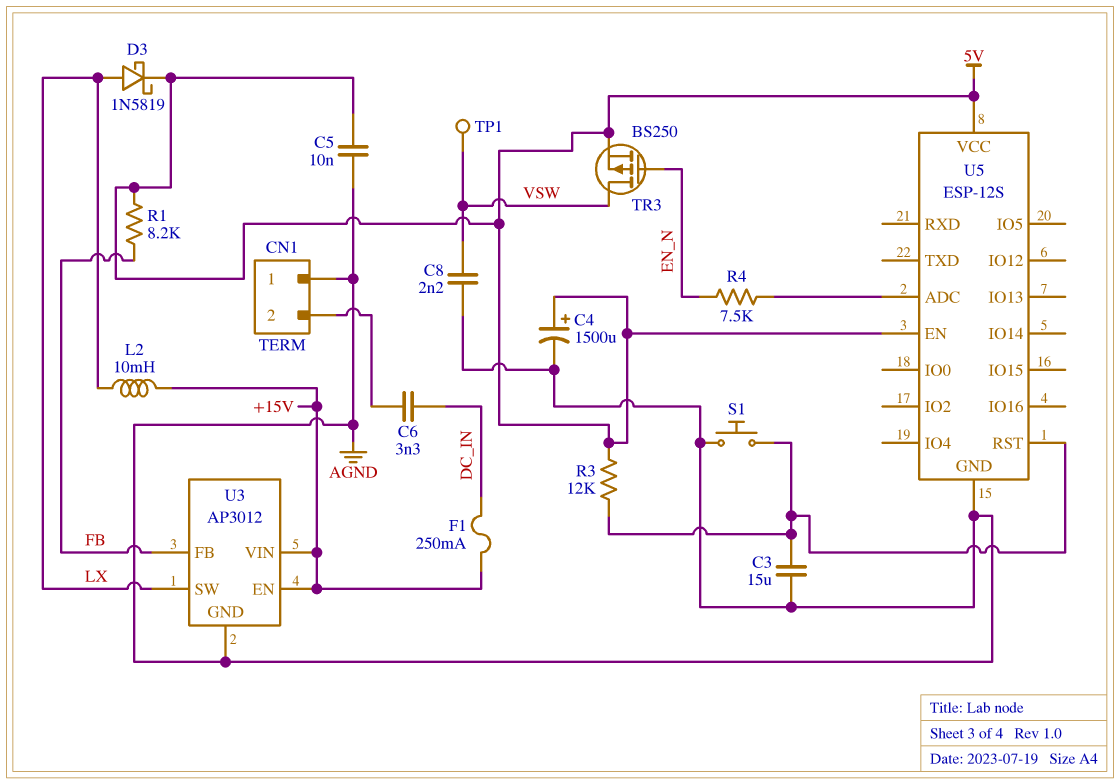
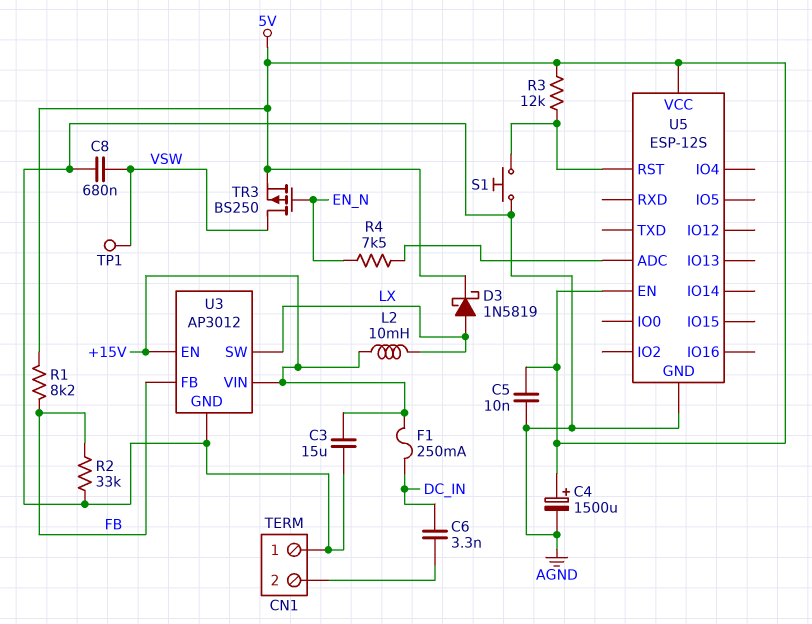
C3: 15uF (AGND, U5/RST) -> 15uF (+15V, AGND)
C8: 2.2nF (AGND, VSW) -> 680nF (AGND, VSW)
R2: none -> 33k (AGND, FB)

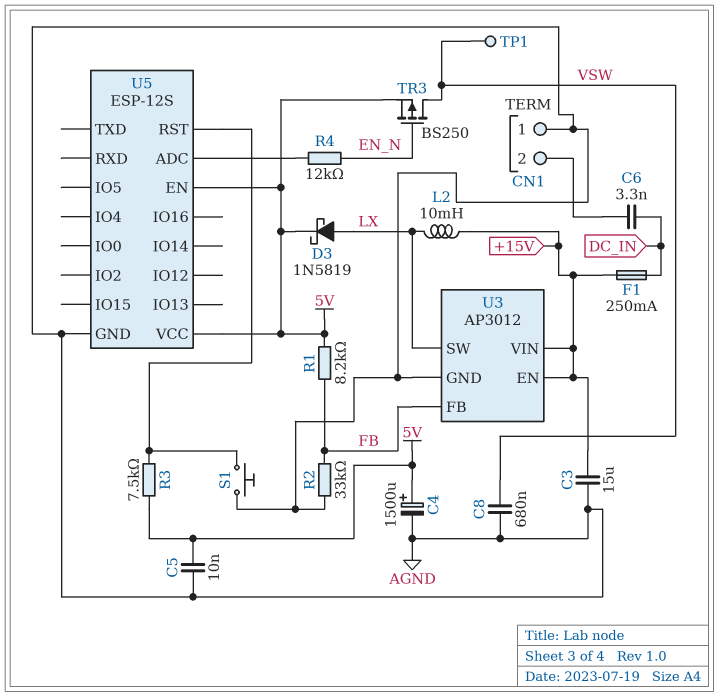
R3: 12k (5V, U5/RST) -> 7.5k (5V, U5/RST)
R4: 7.5k (EN_N, U5/ADC) -> 12k (EN_N, U5/ADC)

